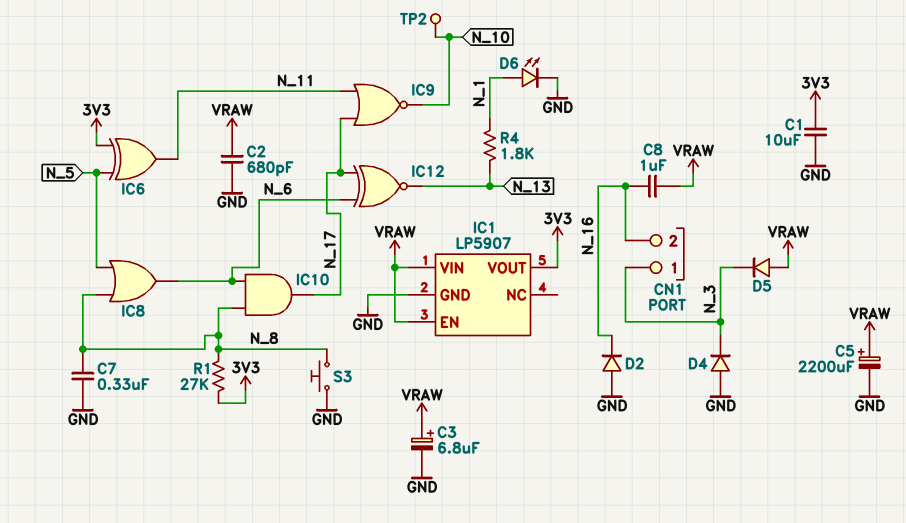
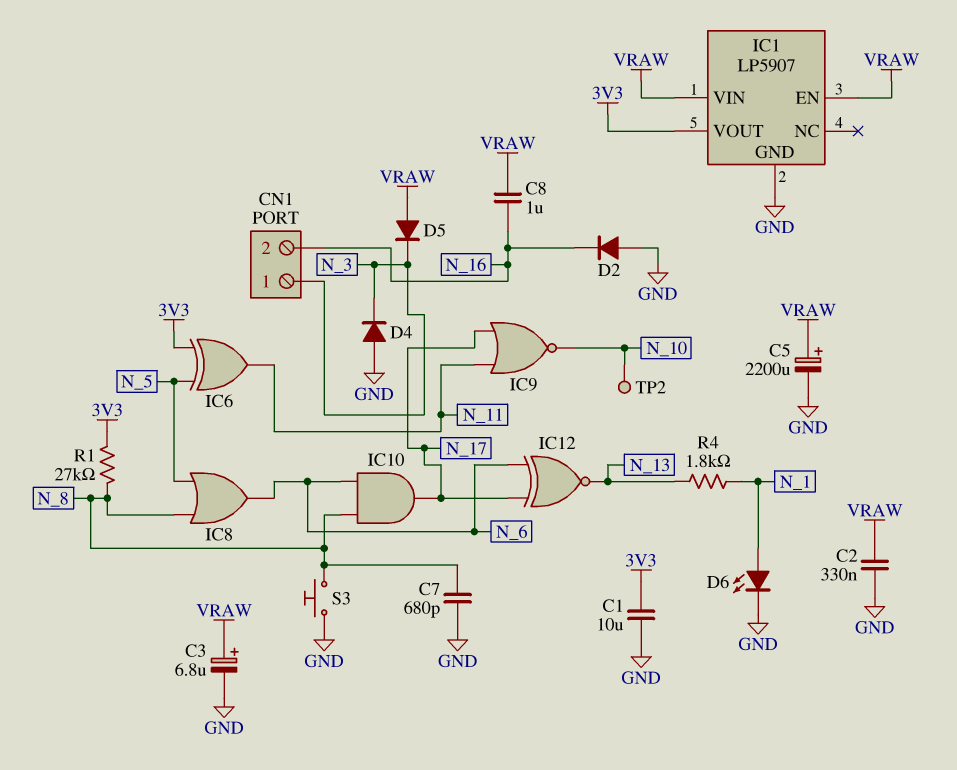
C2: 680pF (GND, VRAW) -> 330nF (GND, VRAW)
C7: 330nF (GND, N_8) -> 680pF (GND, N_8)

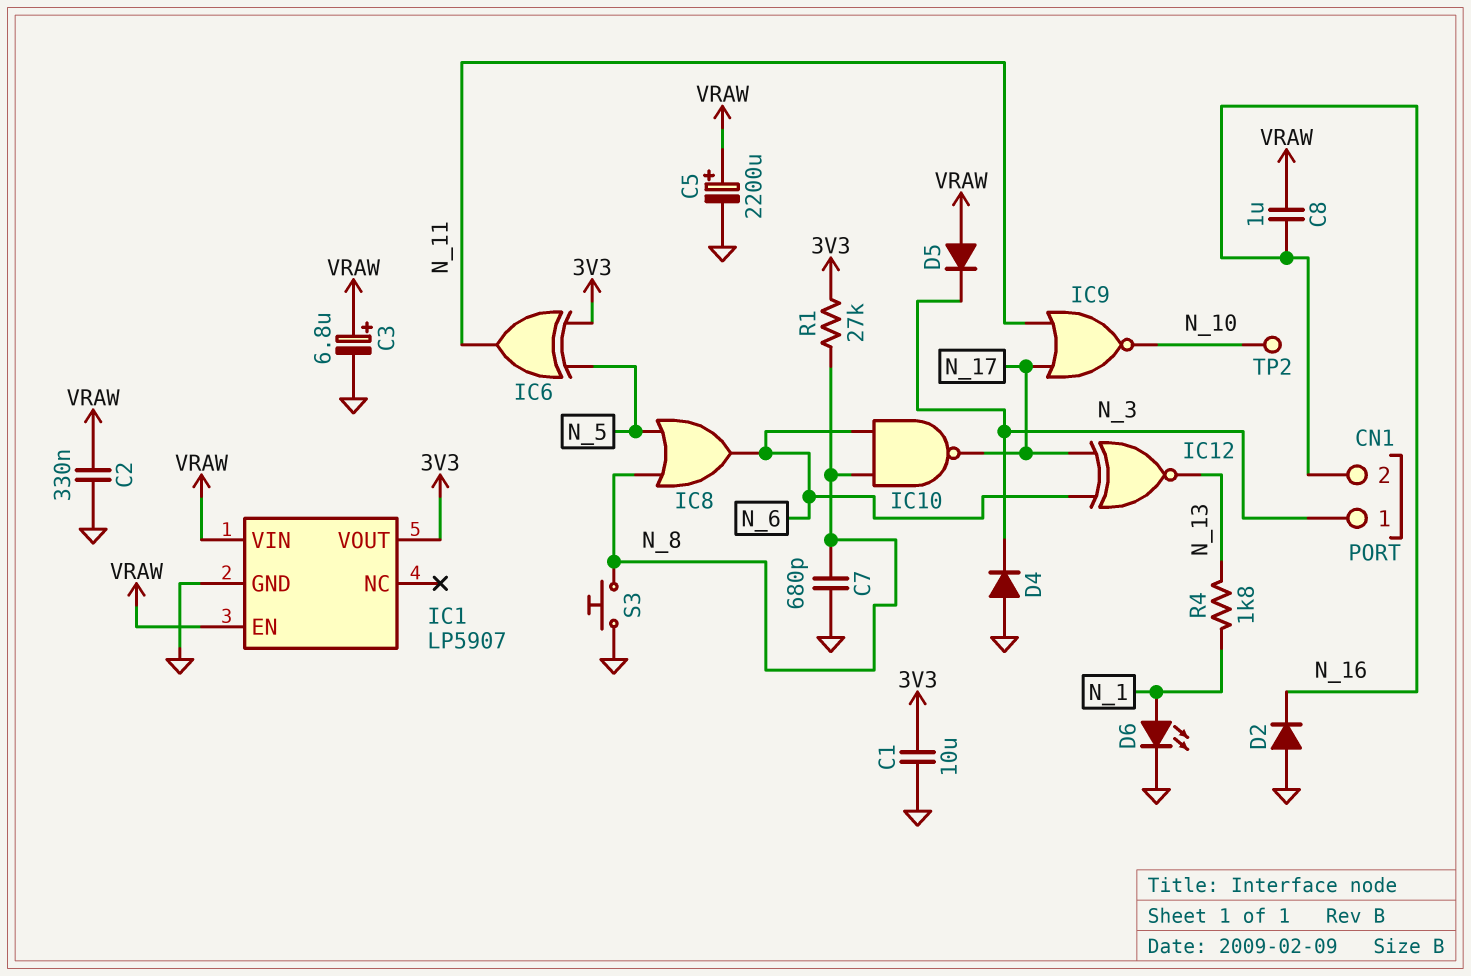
IC10: AND (in N_6, in N_8, out N_17) -> NAND (in N_6, in N_8, out N_17)

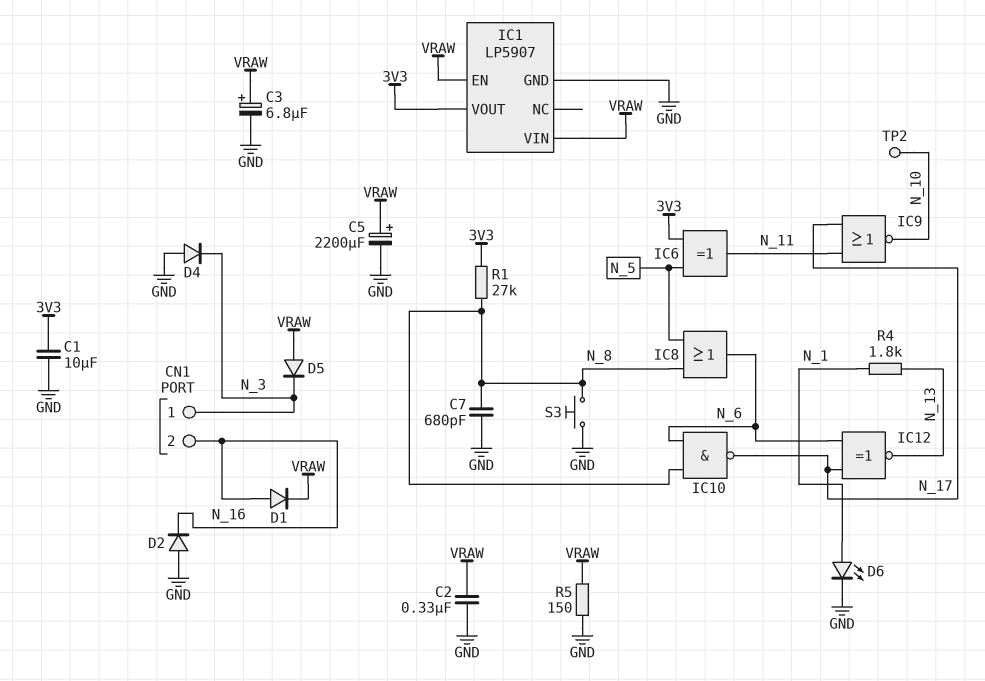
C8: 1uF (N_16, VRAW) -> none
D1: none -> diode (A N_16, K VRAW)
R5: none -> 150 (GND, VRAW)

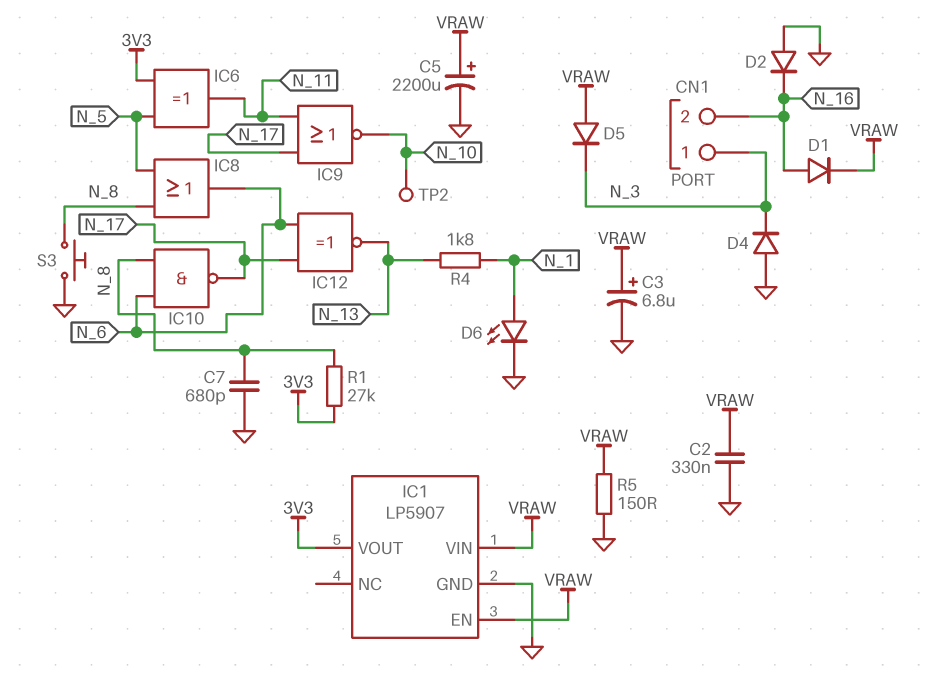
C1: 10uF (3V3, GND) -> none

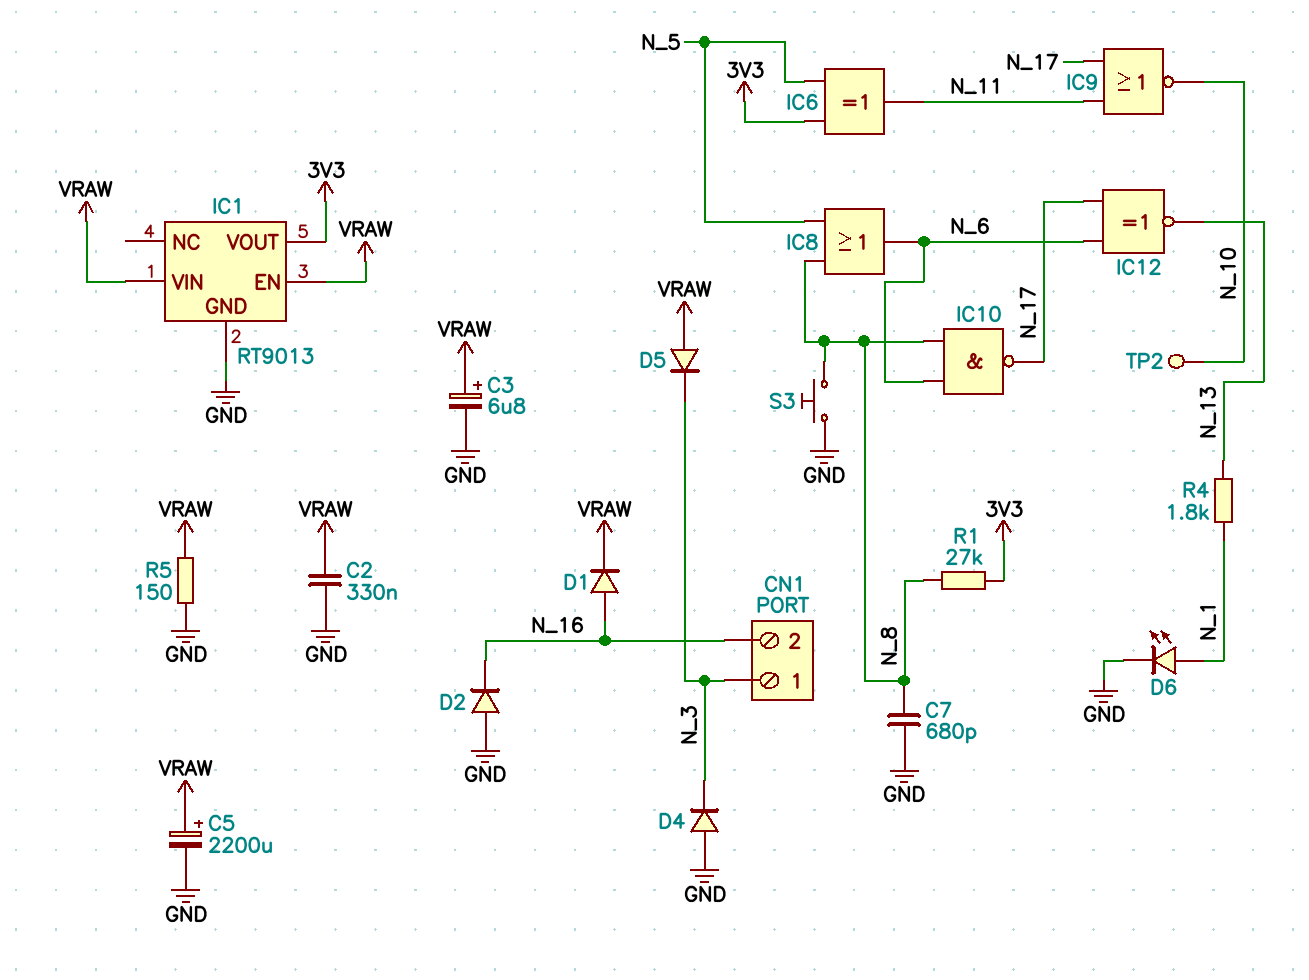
IC1: LP5907 -> RT9013

